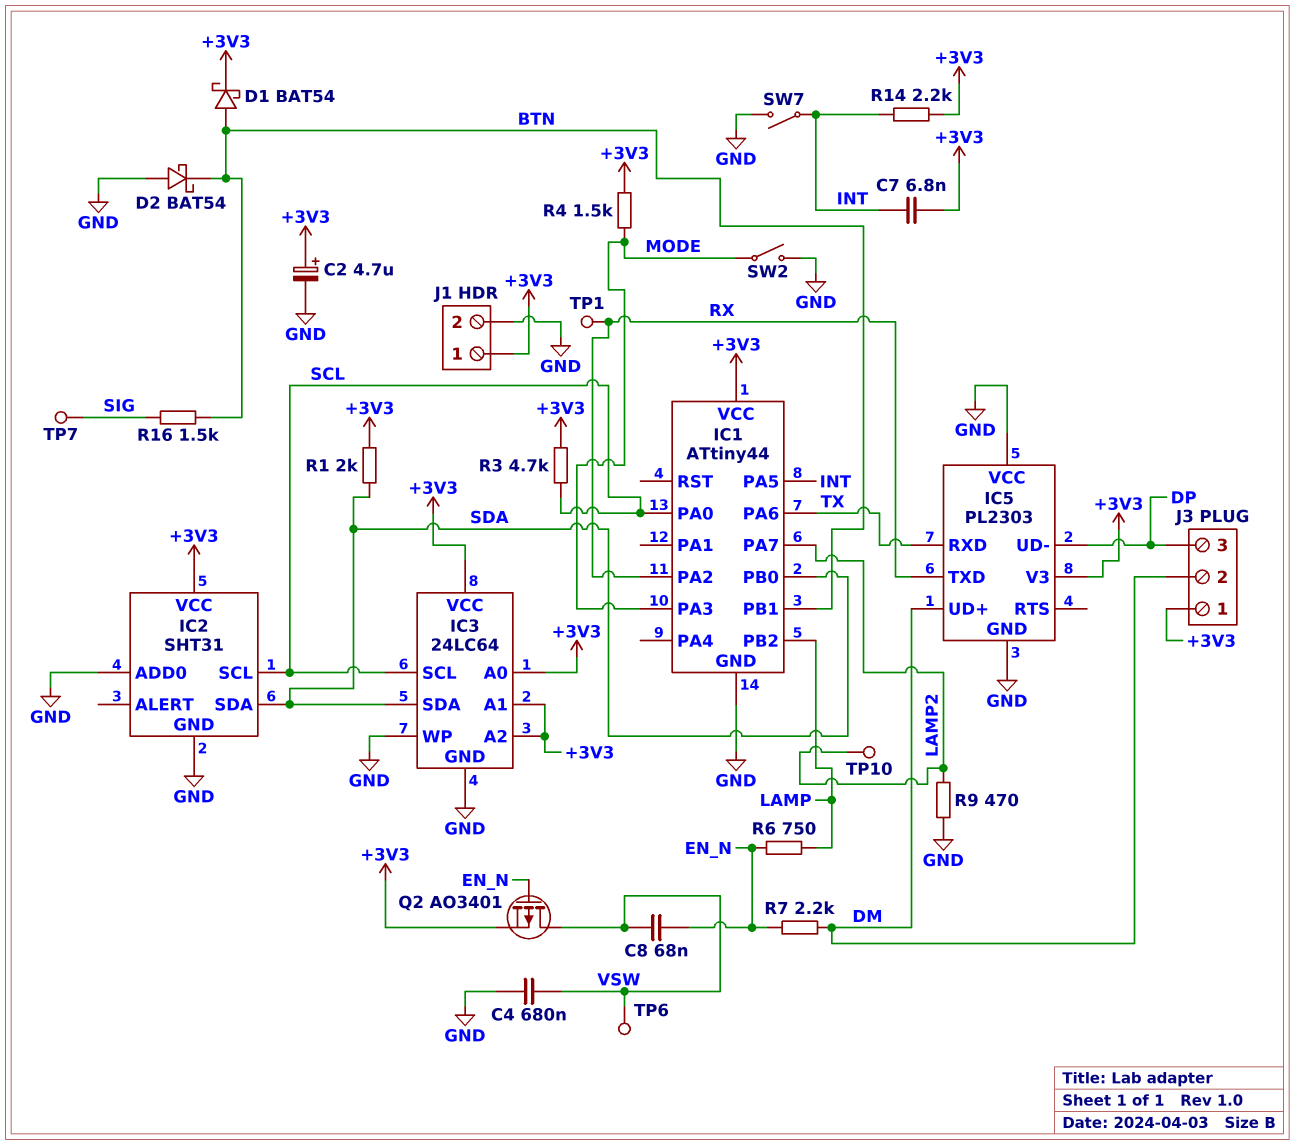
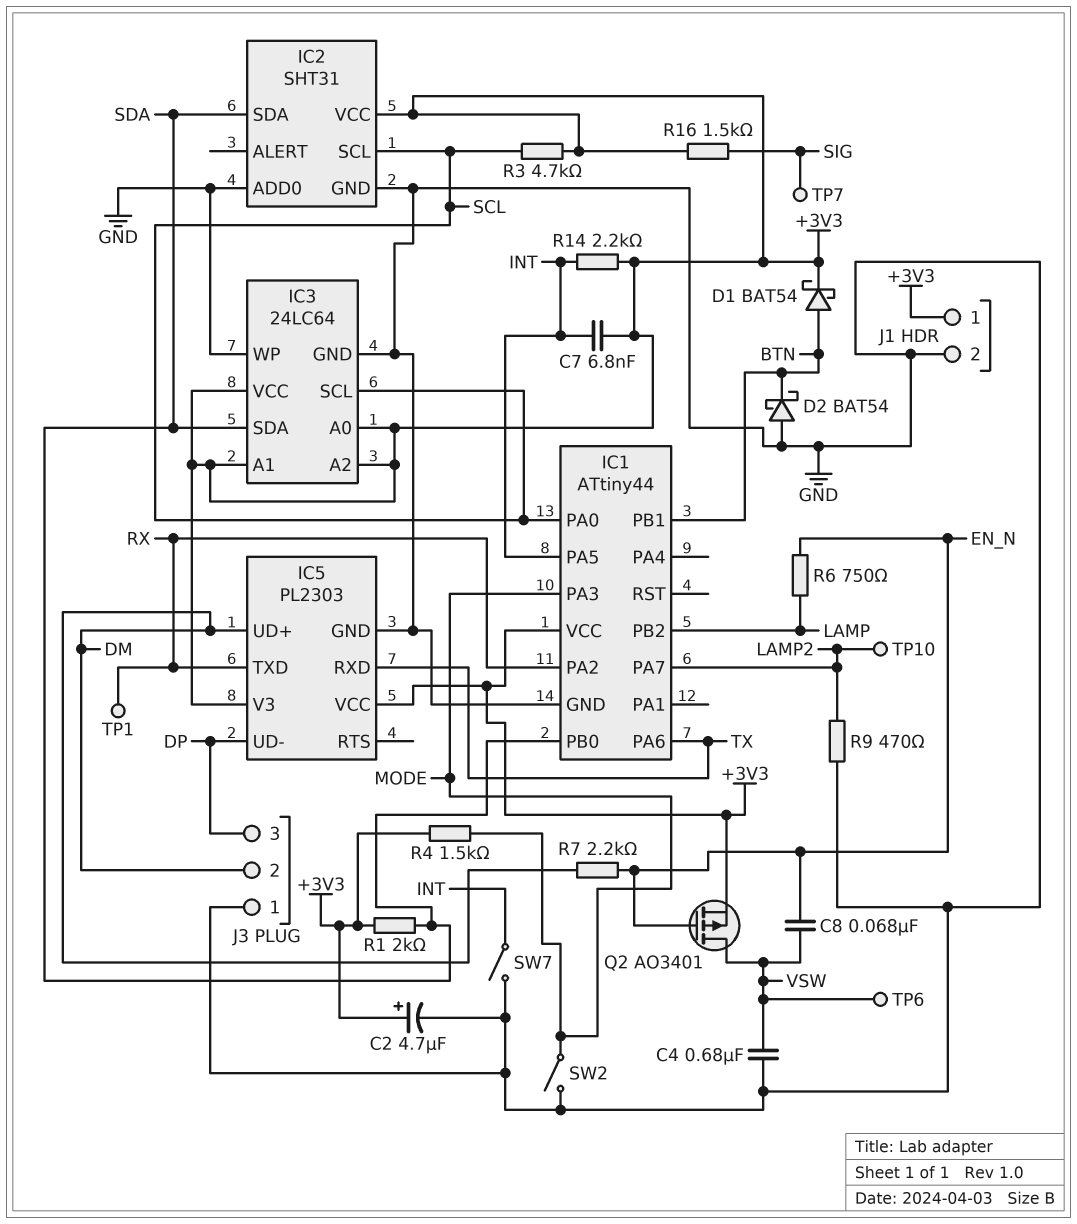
IC5 pin VCC: GND -> +3V3
J3 pin 1: +3V3 -> GND
R16: 1.5k (BTN, SIG) -> 1.5k (+3V3, SIG)

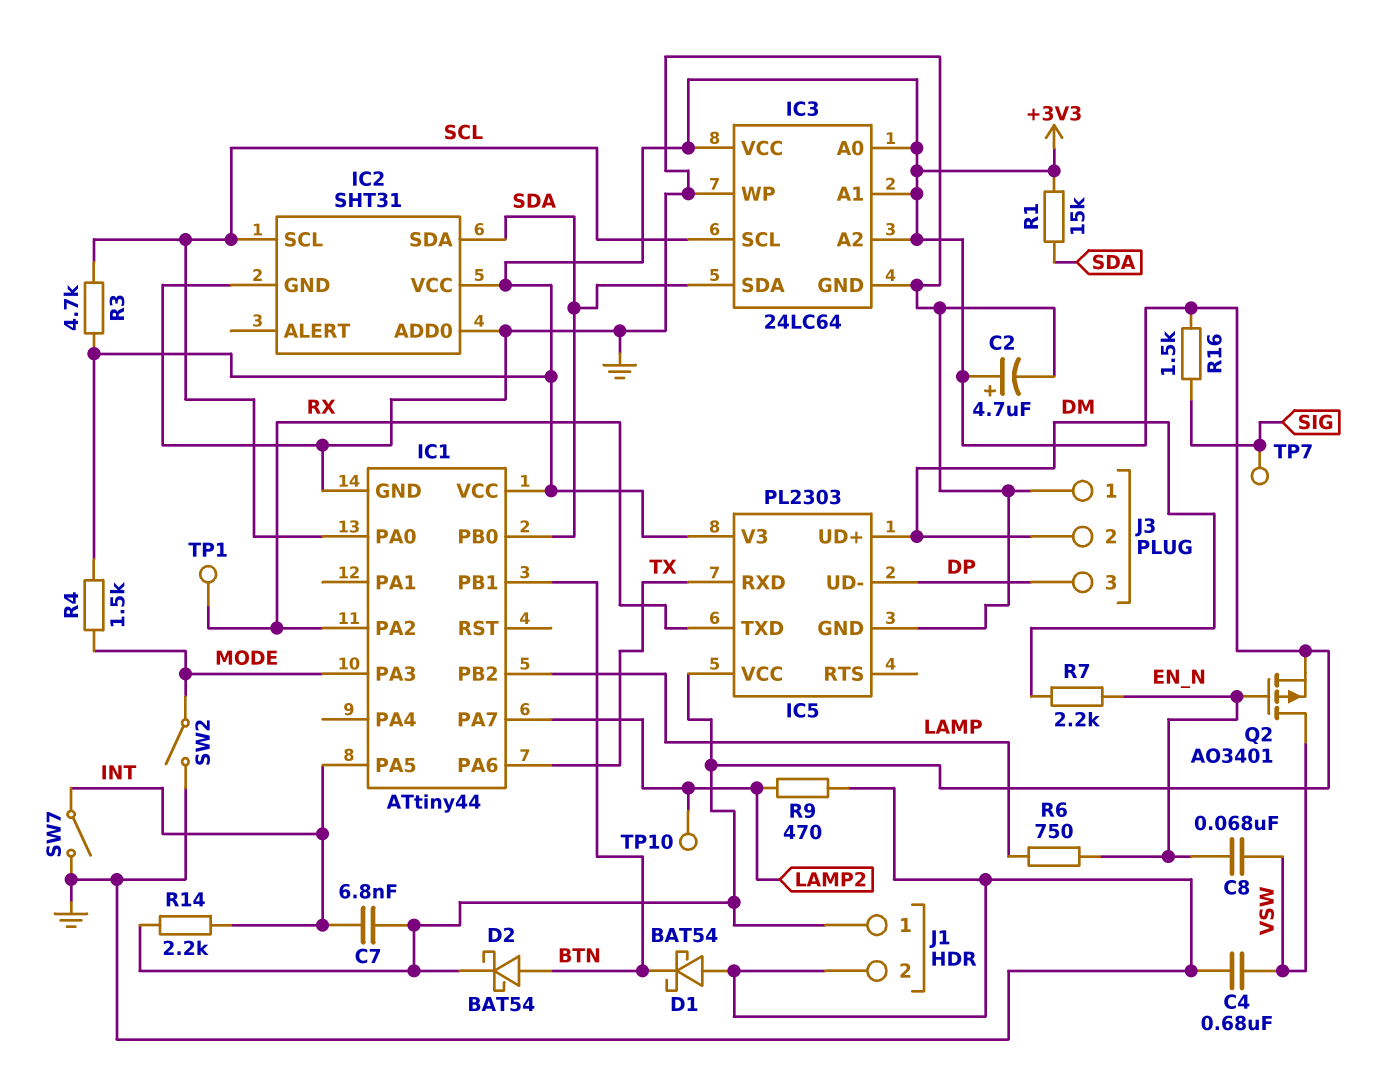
D1: schottky BAT54 (A BTN, K +3V3) -> schottky BAT54 (A GND, K BTN)
D2: schottky BAT54 (A GND, K BTN) -> schottky BAT54 (A BTN, K +3V3)
R1: 2k (+3V3, SDA) -> 15k (+3V3, SDA)
TP6: test point (VSW) -> none

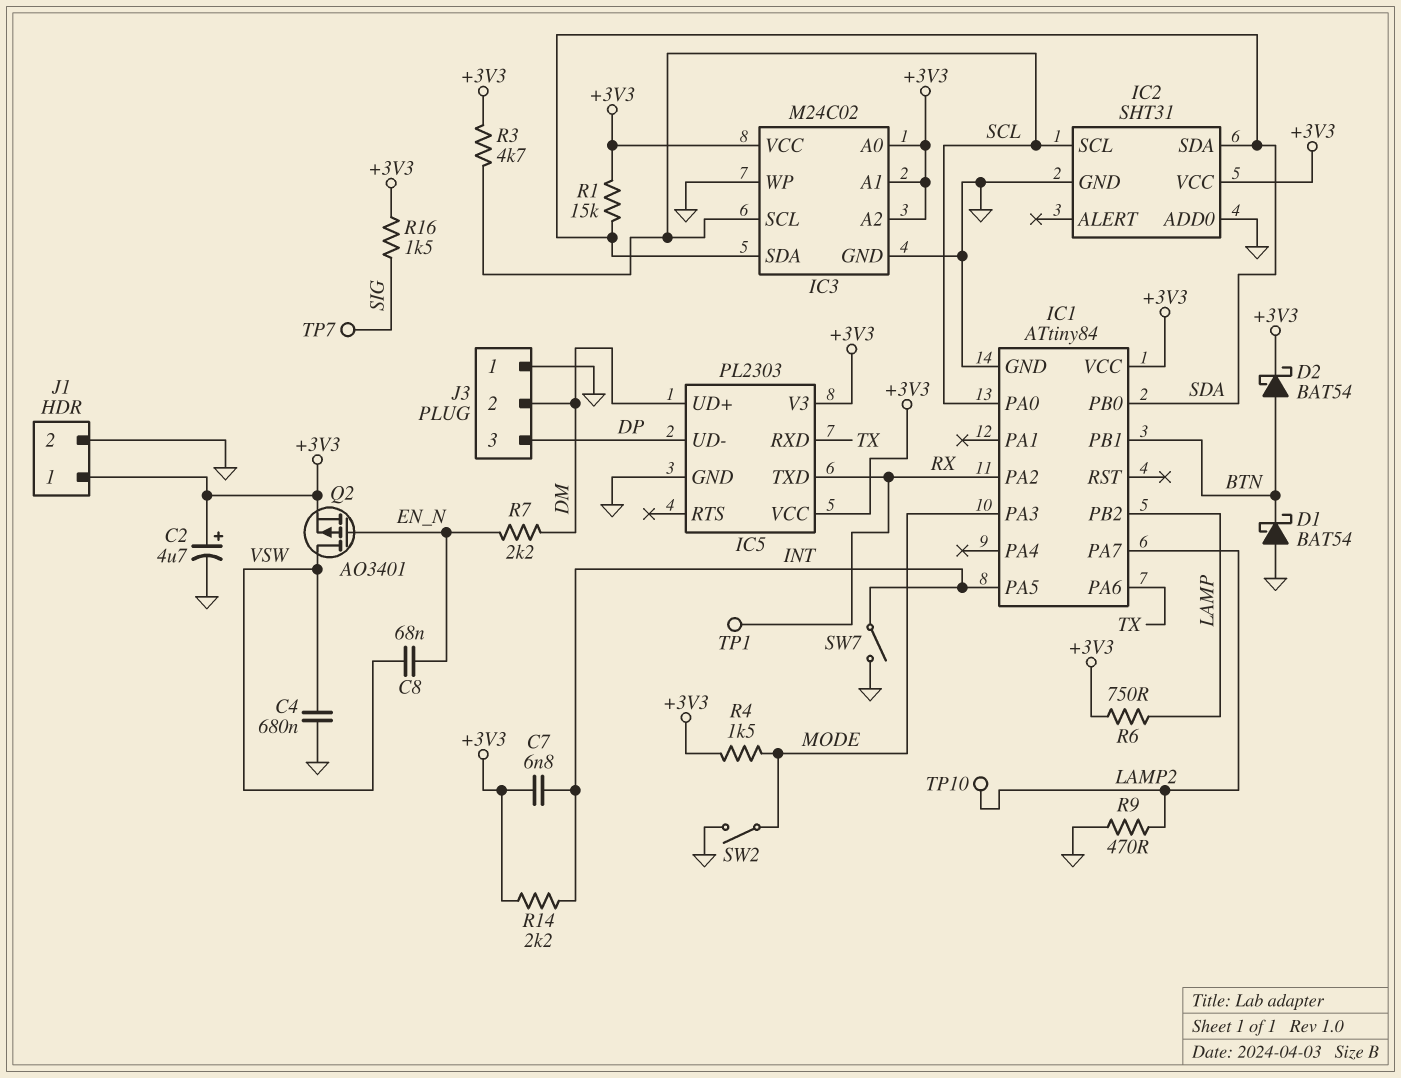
IC1: ATtiny44 -> ATtiny84
IC3: 24LC64 -> M24C02
R6: 750 (EN_N, LAMP) -> 750 (+3V3, LAMP)

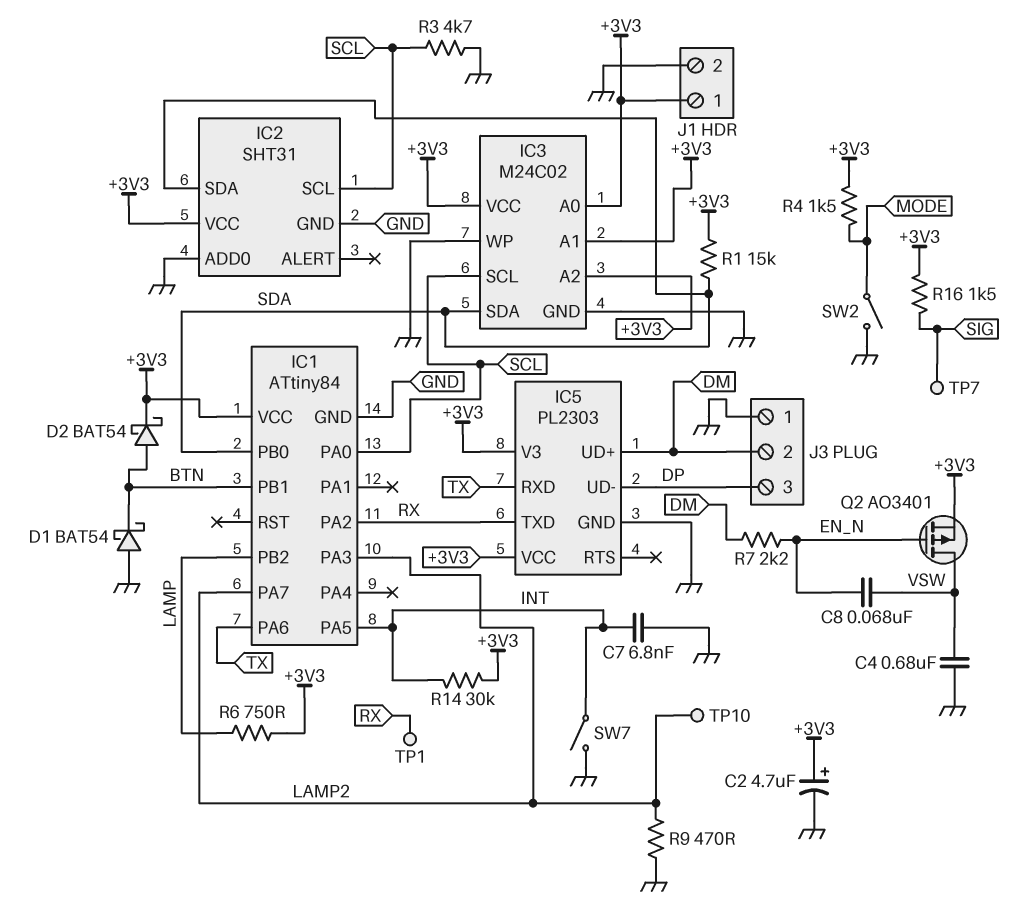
C7: 6.8nF (+3V3, INT) -> 6.8nF (GND, INT)
IC1 pin PA3: MODE -> LAMP2
R3: 4.7k (+3V3, SCL) -> 4.7k (GND, SCL)
R14: 2.2k (+3V3, INT) -> 30k (+3V3, INT)

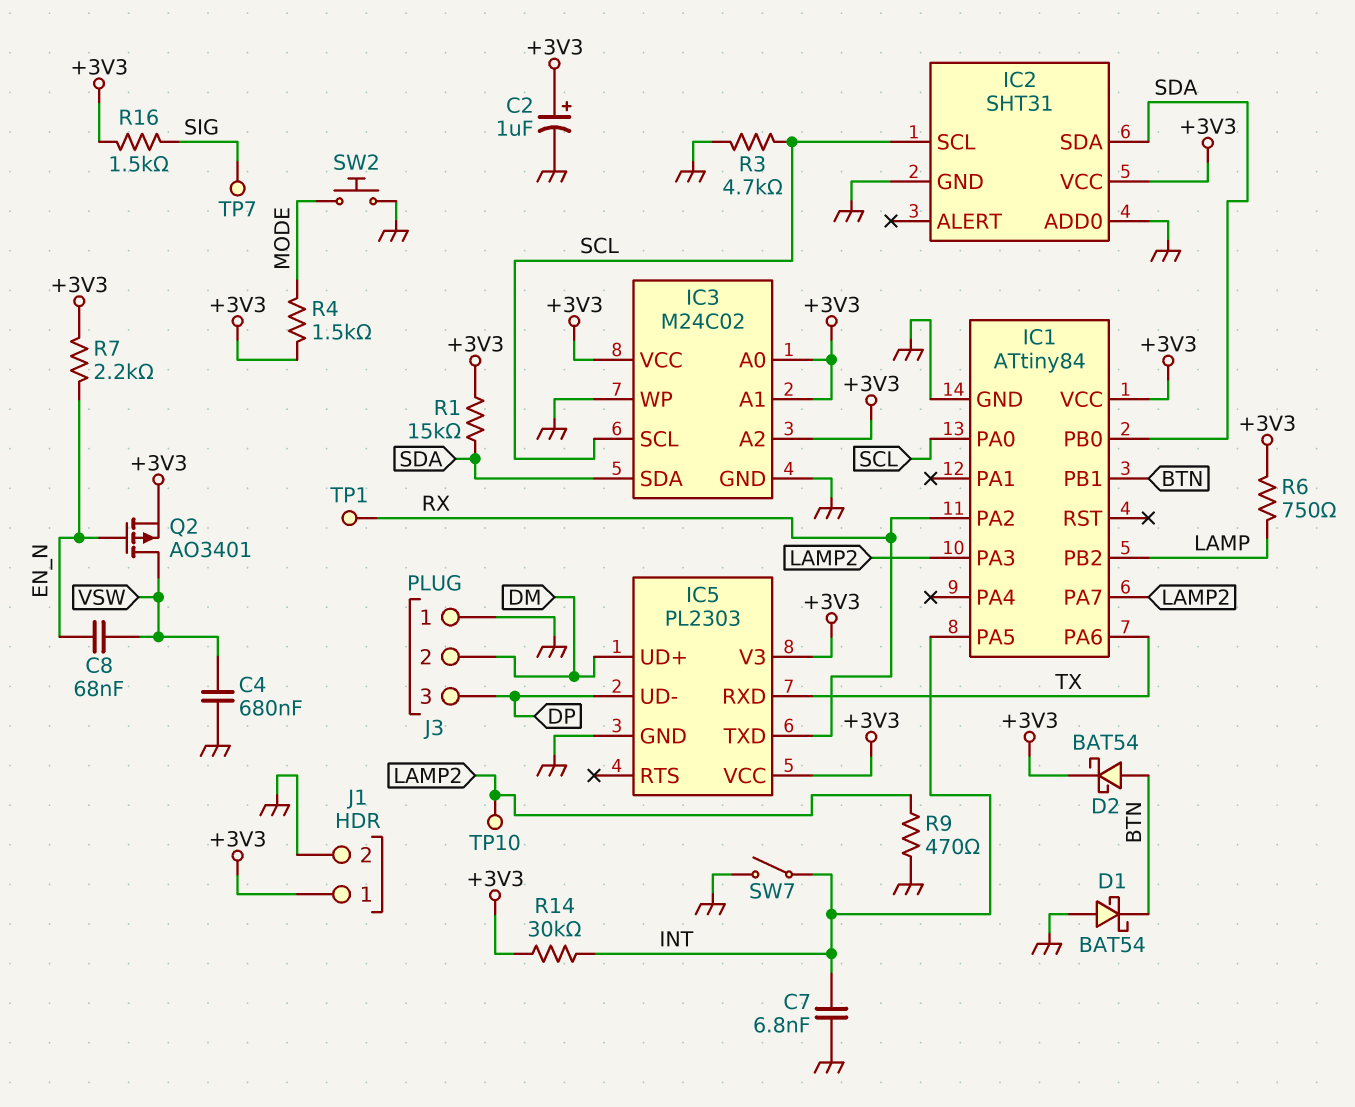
C2: 4.7uF (plus +3V3, minus GND) -> 1uF (plus +3V3, minus GND)
R7: 2.2k (DM, EN_N) -> 2.2k (+3V3, EN_N)
SW2: switch (GND, MODE) -> button (GND, MODE)

